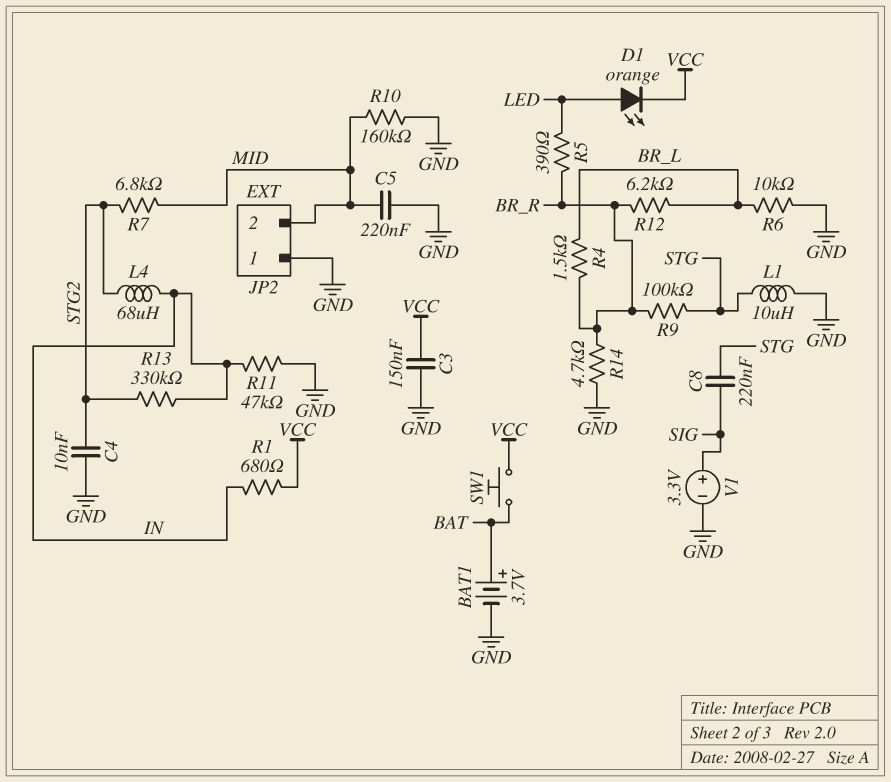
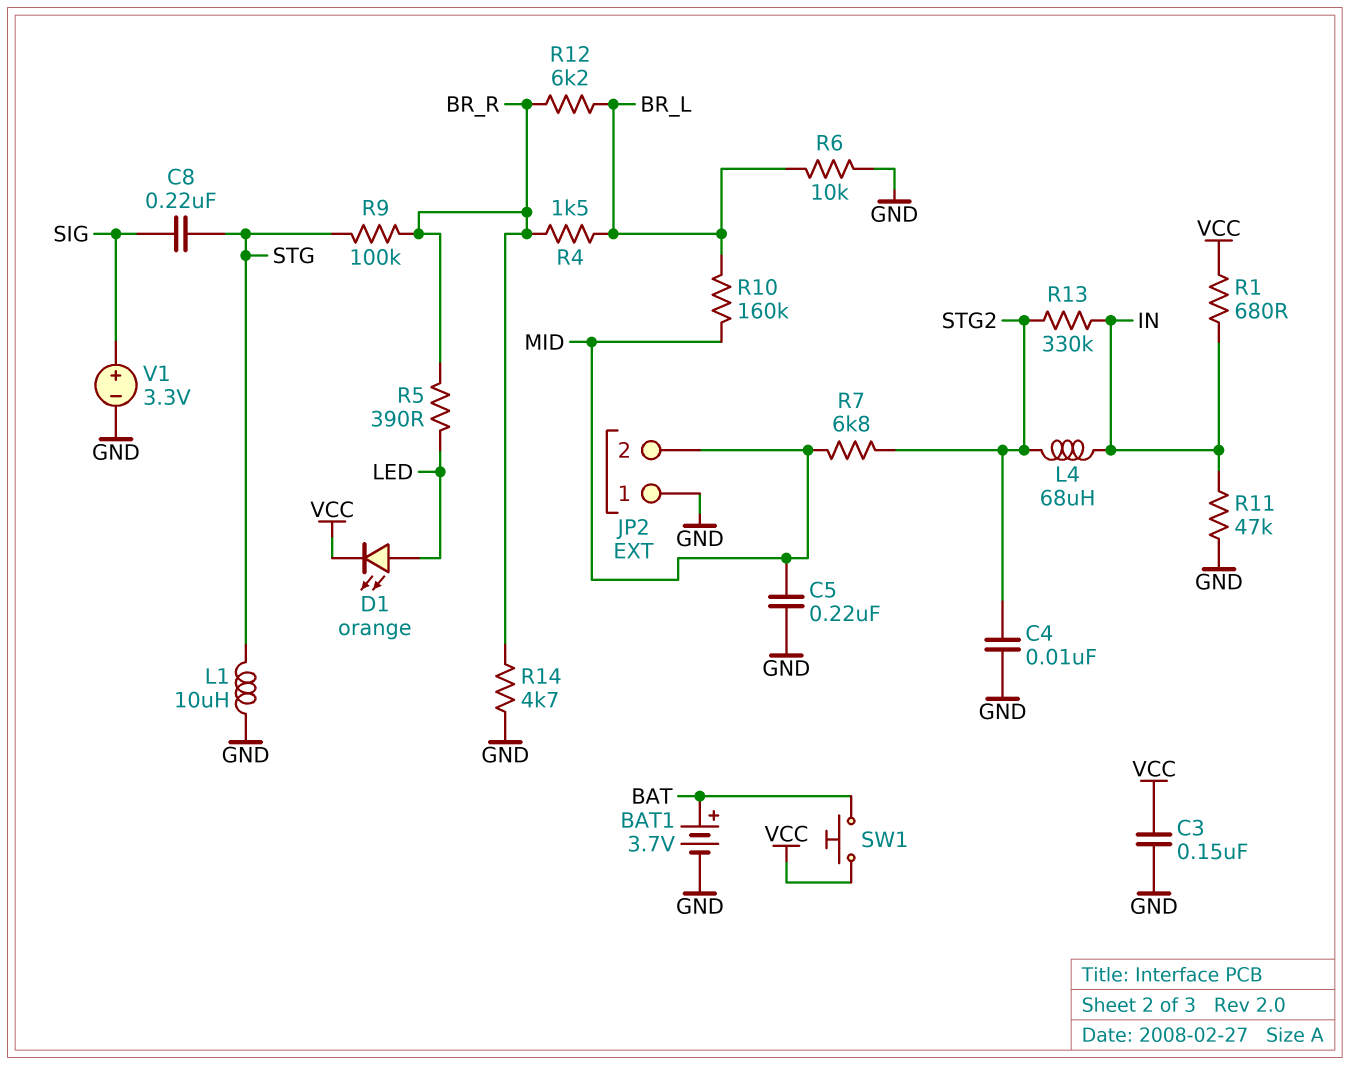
R10: 160k (GND, MID) -> 160k (BR_L, MID)

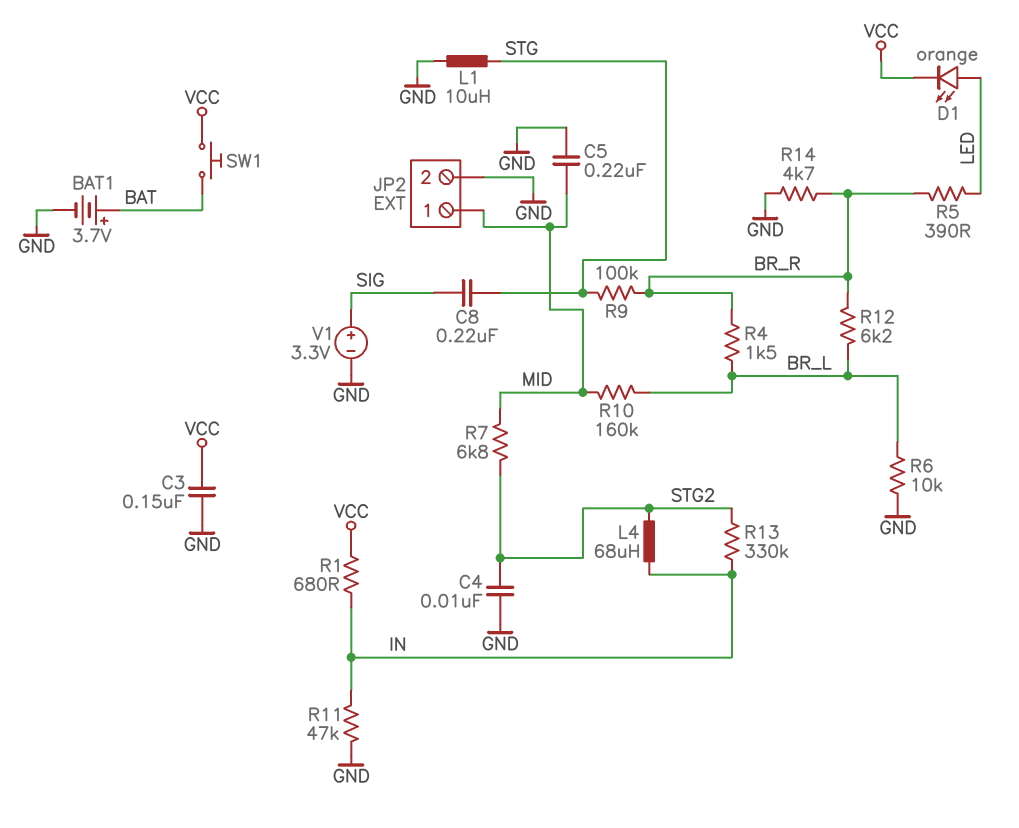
JP2 pin 1: GND -> MID
JP2 pin 2: MID -> GND

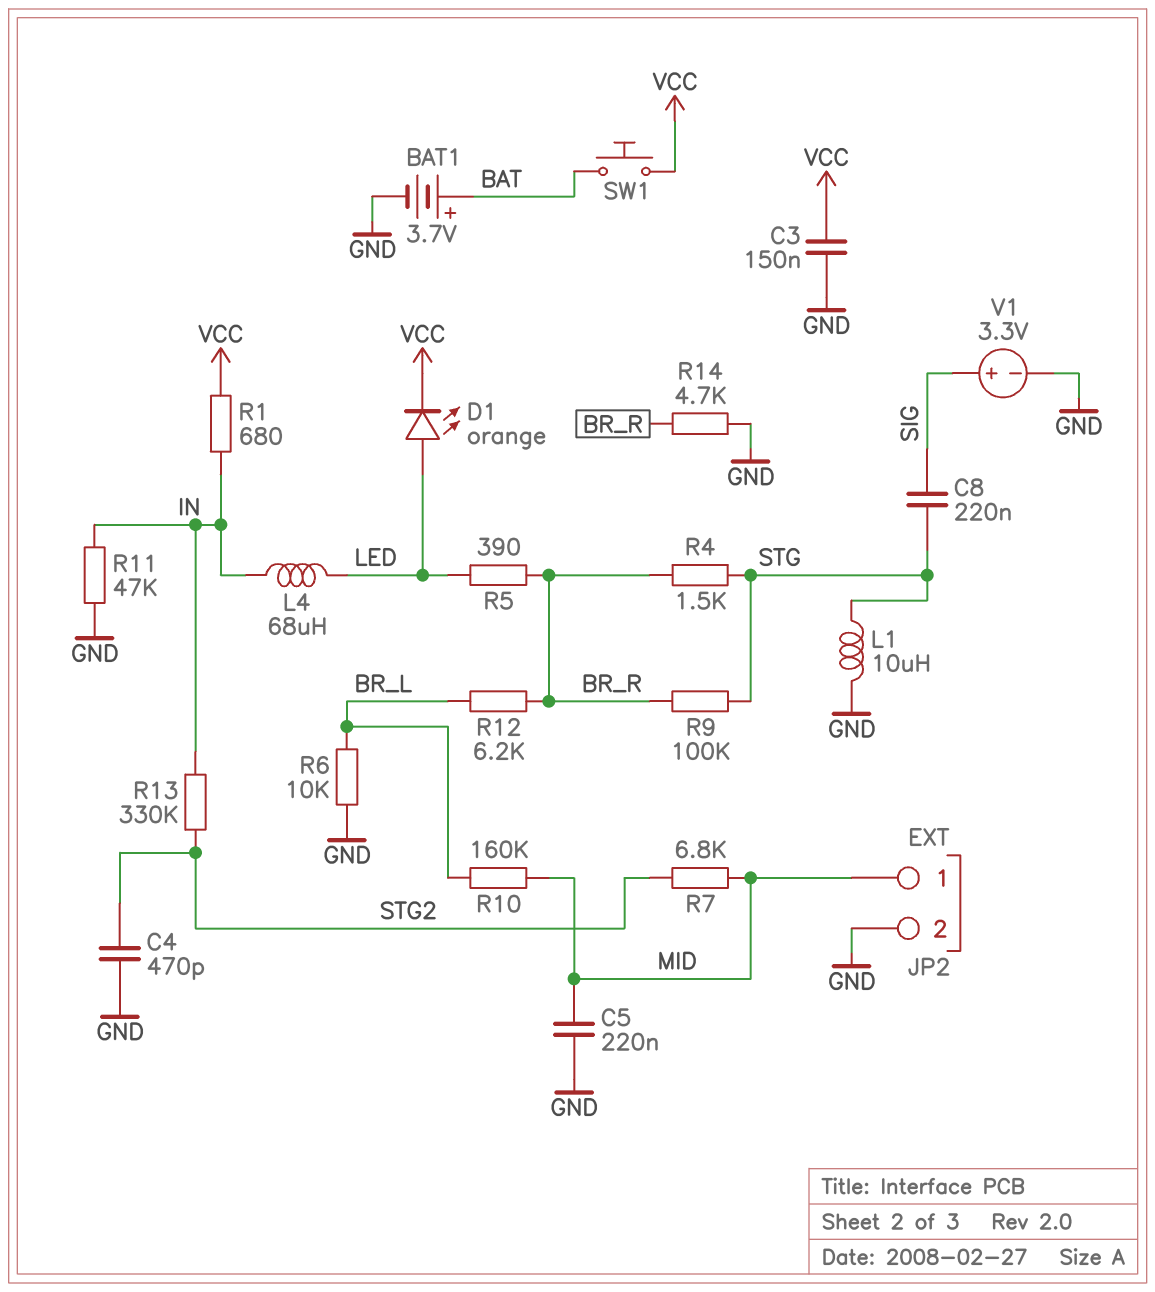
C4: 10nF (GND, STG2) -> 470pF (GND, STG2)
L4: 68uH (IN, STG2) -> 68uH (IN, LED)
R4: 1.5k (BR_L, BR_R) -> 1.5k (BR_R, STG)

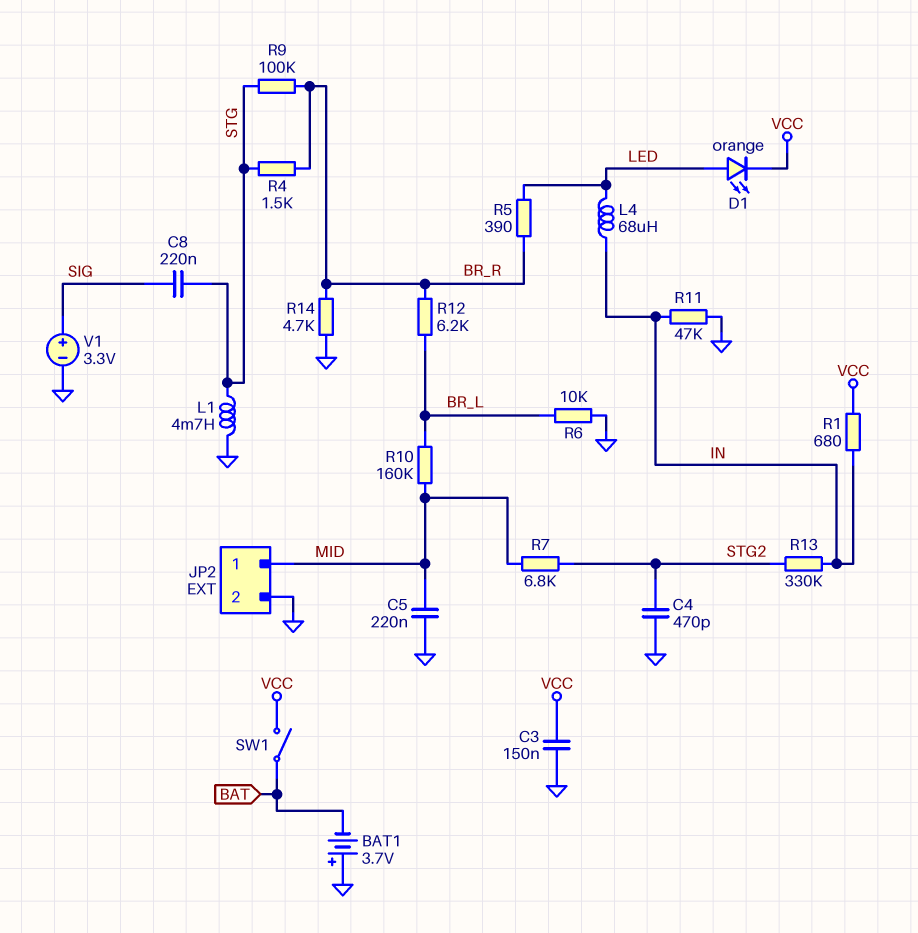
BAT1: 3.7V (plus BAT, minus GND) -> 3.7V (plus GND, minus BAT)
L1: 10uH (GND, STG) -> 4.7mH (GND, STG)
SW1: button (BAT, VCC) -> switch (BAT, VCC)

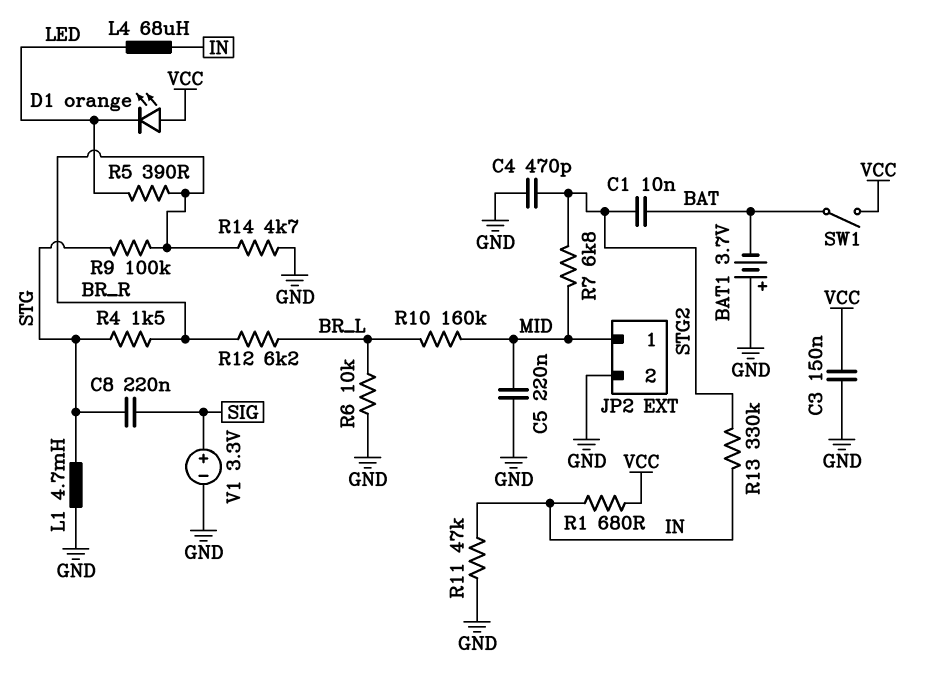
C1: none -> 10nF (BAT, STG2)
D1: LED orange (A LED, K VCC) -> LED orange (A VCC, K LED)

